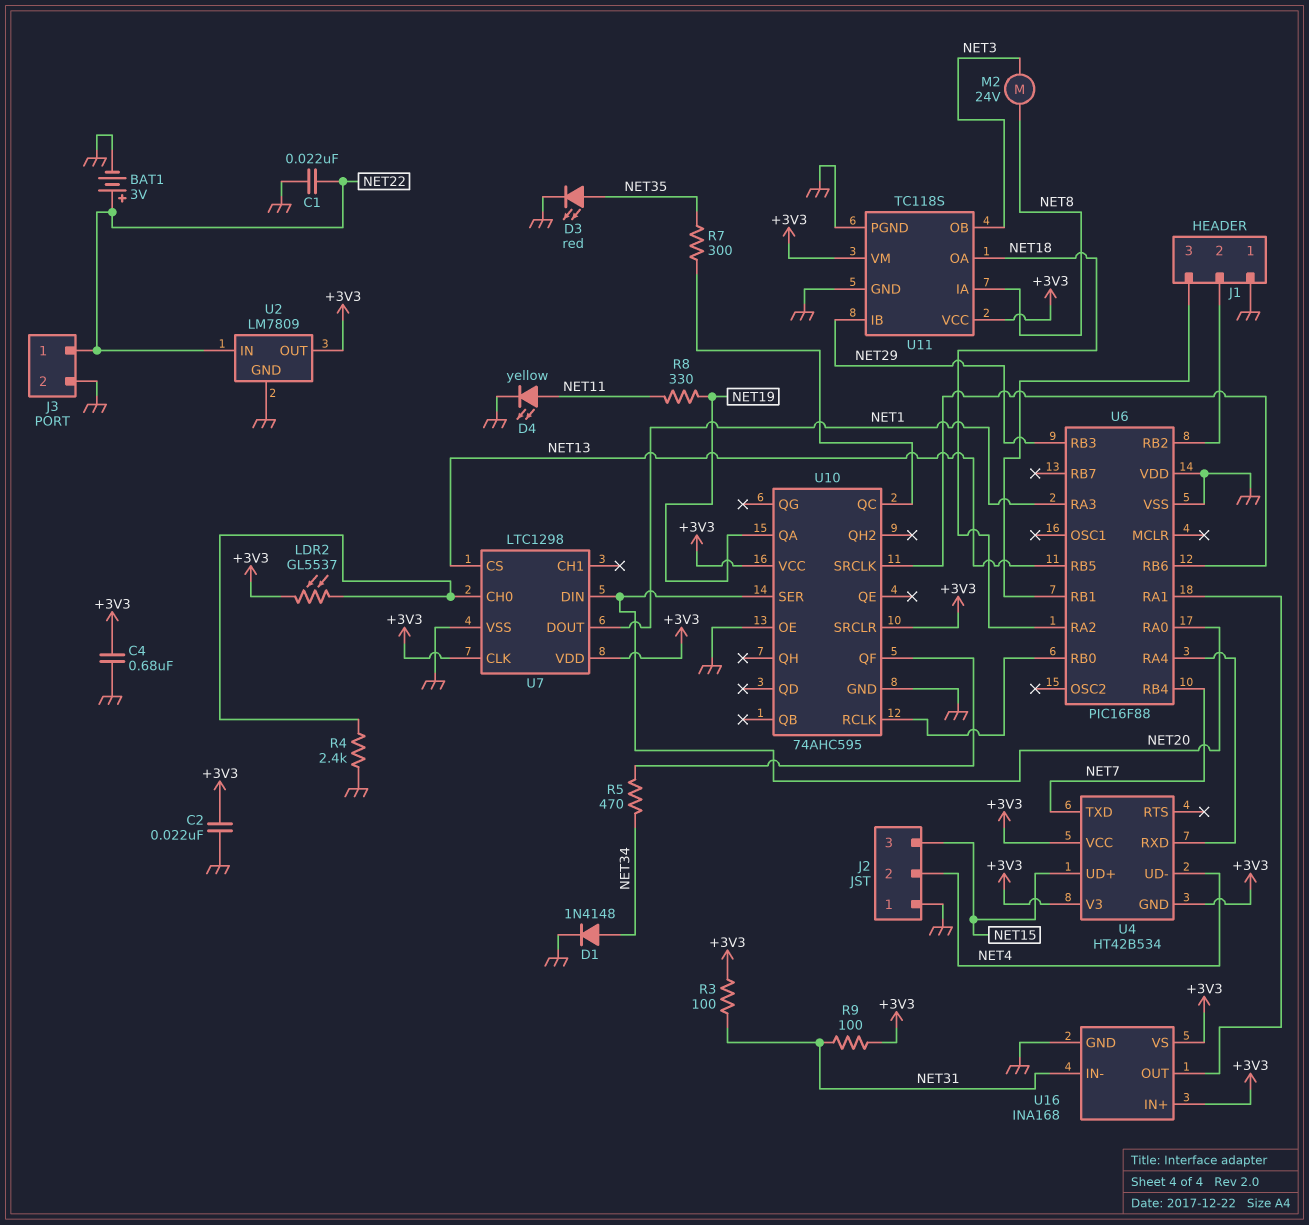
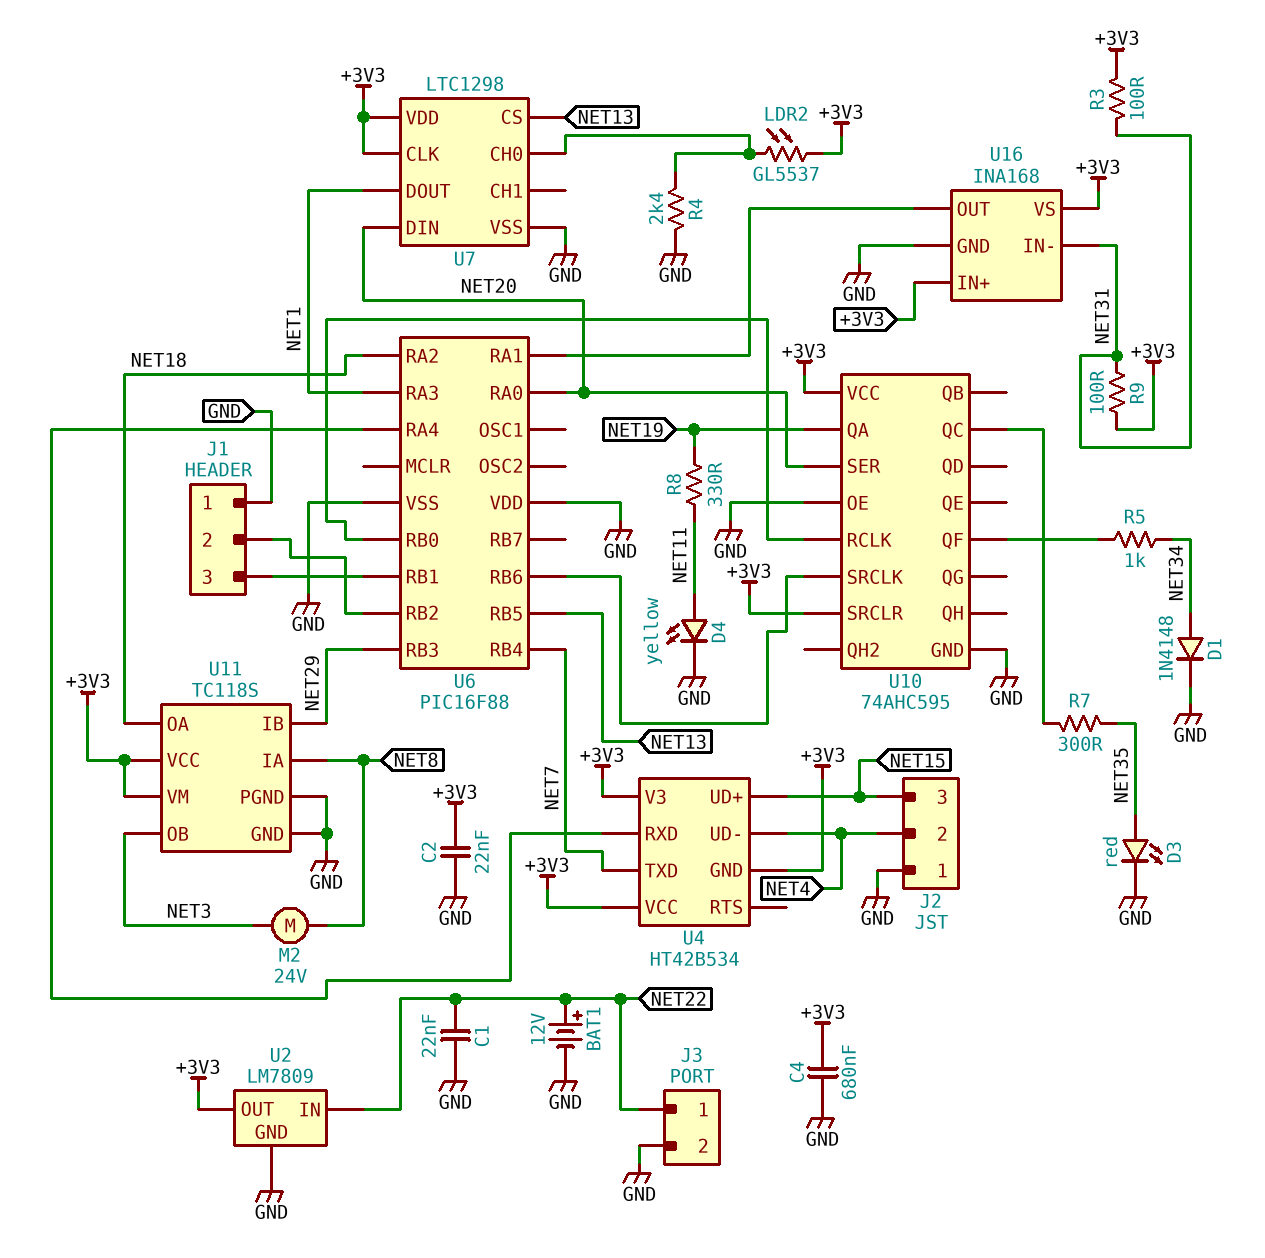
BAT1: 3V (plus NET22, minus GND) -> 12V (plus NET22, minus GND)
R5: 470 (NET34, U10/QF) -> 1k (NET34, U10/QF)

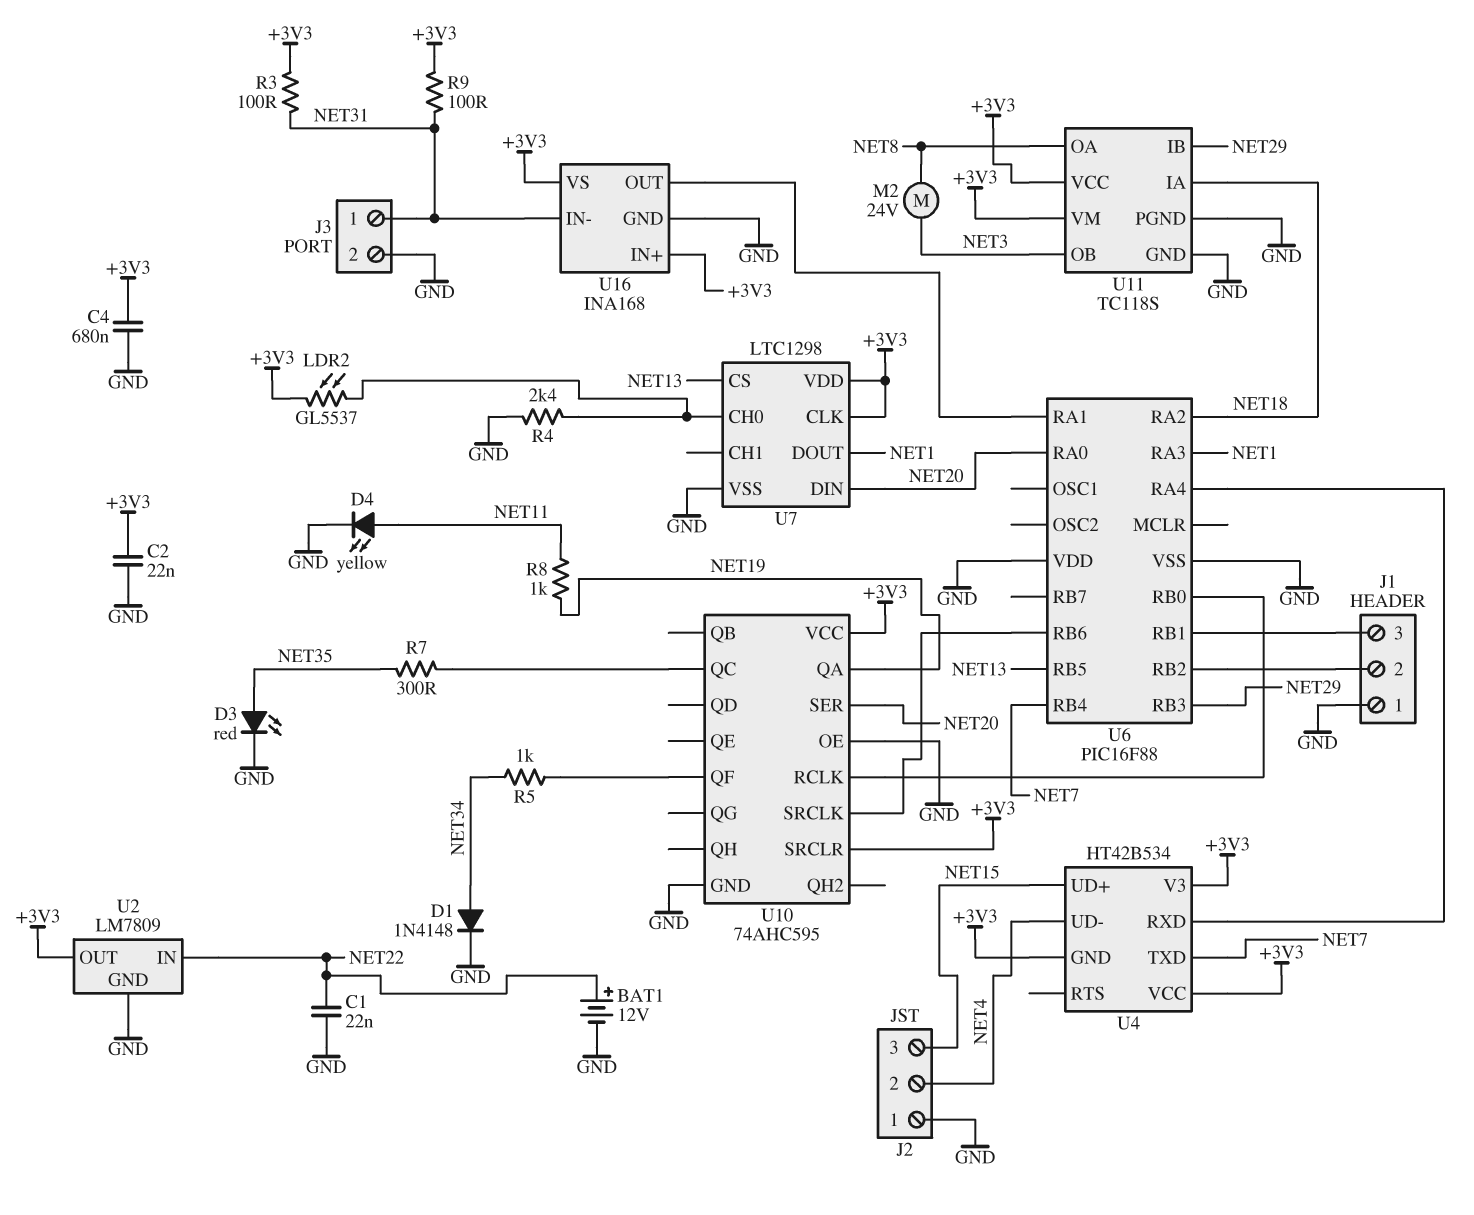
J3 pin 1: NET22 -> NET31
R8: 330 (NET11, NET19) -> 1k (NET11, NET19)
U11 pin IA: NET8 -> NET18
U11 pin OA: NET18 -> NET8

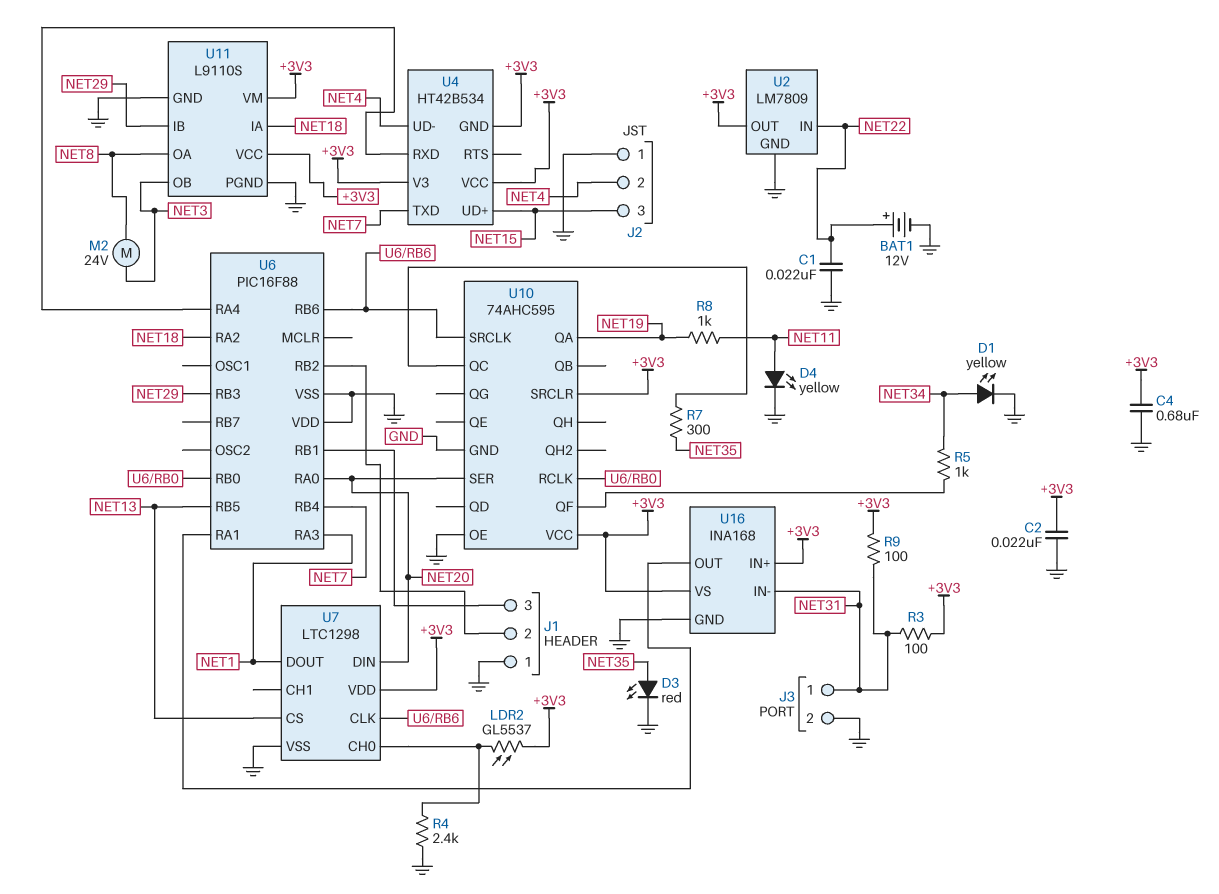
D1: diode 1N4148 (A NET34, K GND) -> LED yellow (A NET34, K GND)
U7 pin CLK: +3V3 -> U6/RB6
U11: TC118S -> L9110S

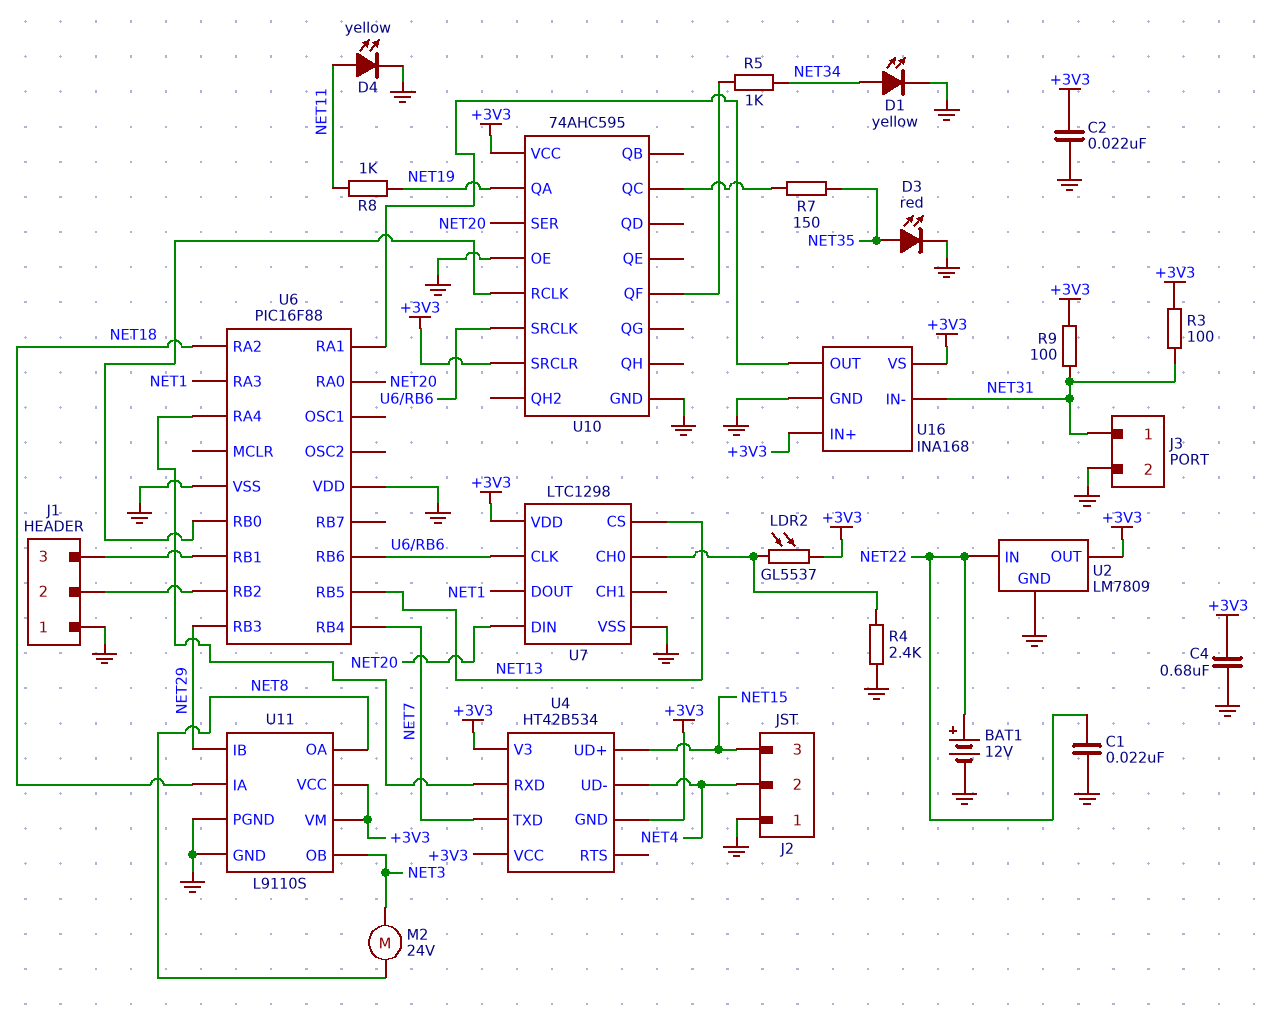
R7: 300 (NET35, U10/QC) -> 150 (NET35, U10/QC)

